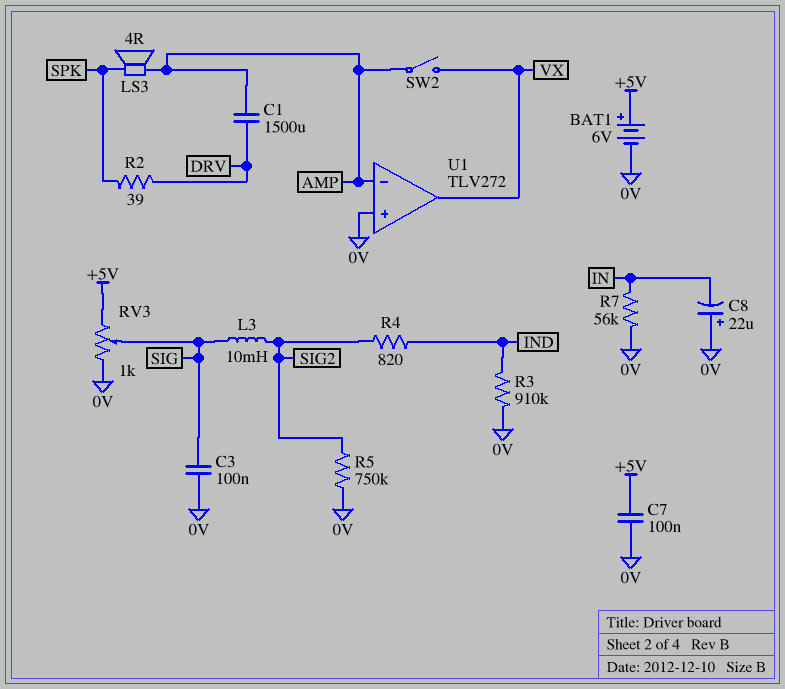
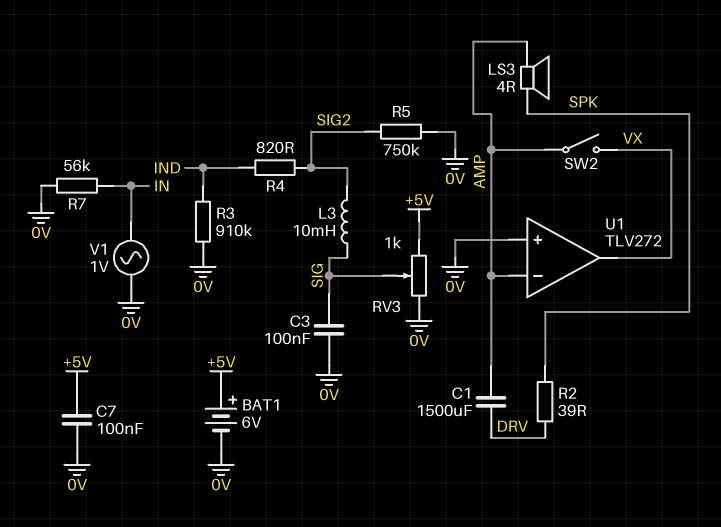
C8: 22uF (plus 0V, minus IN) -> none
V1: none -> AC 1V (0V, IN)

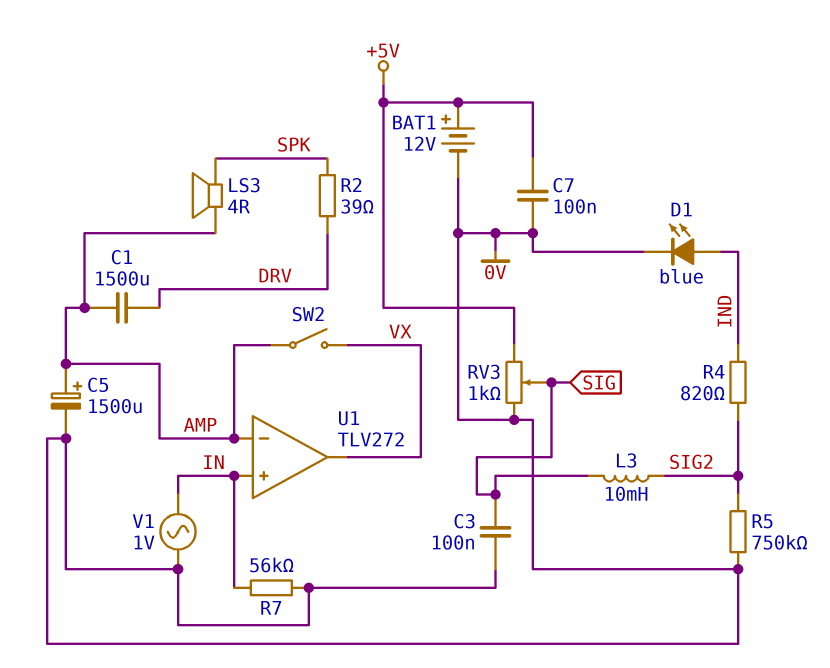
BAT1: 6V (plus +5V, minus 0V) -> 12V (plus +5V, minus 0V)
C5: none -> 1500uF (plus AMP, minus 0V)
D1: none -> LED blue (A IND, K 0V)
R3: 910k (0V, IND) -> none
U1 pin in+: 0V -> IN

